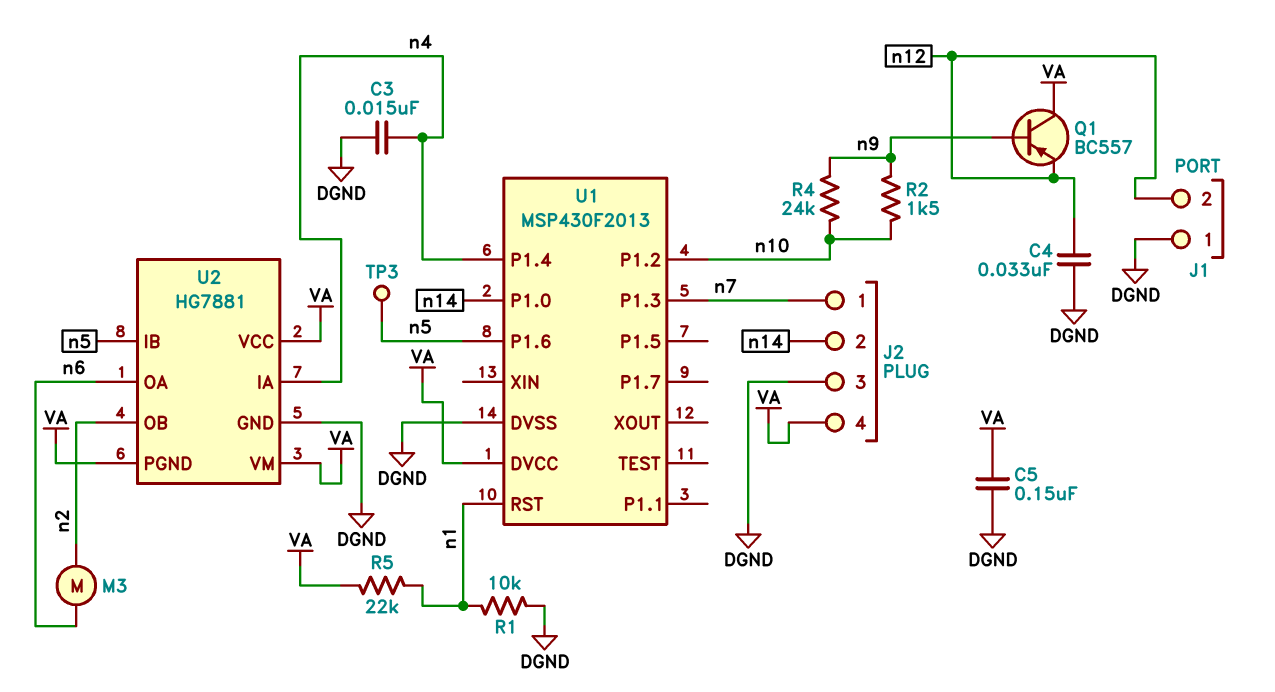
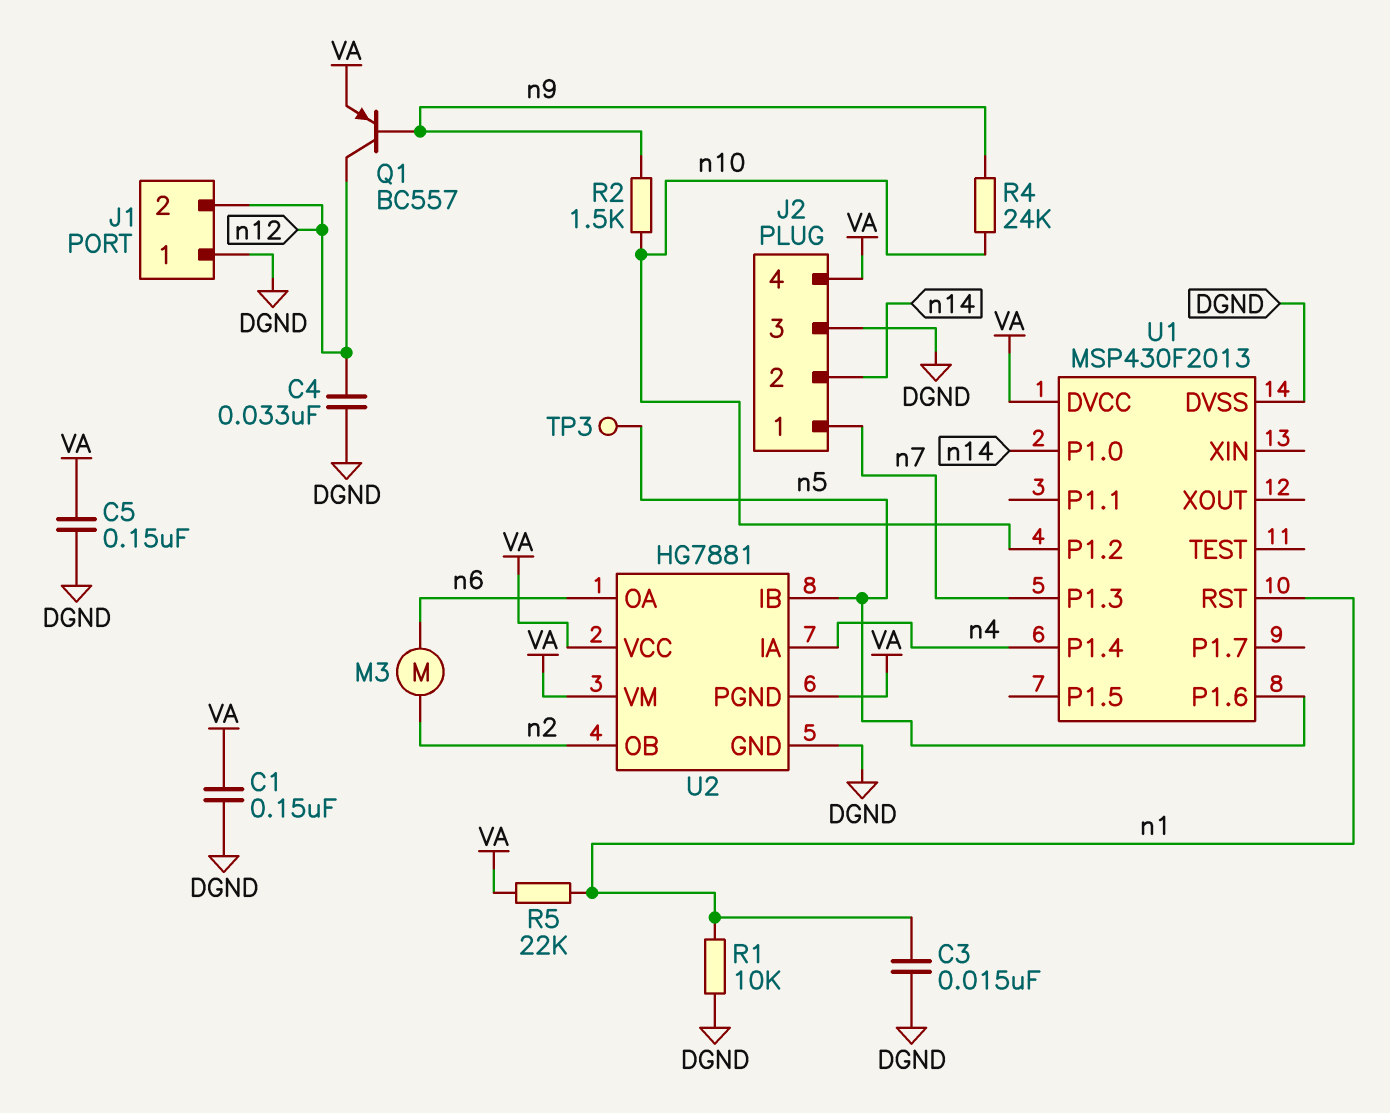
C1: none -> 150nF (DGND, VA)
C3: 15nF (DGND, n4) -> 15nF (DGND, n1)
Q1: PNP BC557 (B n9, C VA, E n12) -> PNP BC557 (B n9, C n12, E VA)

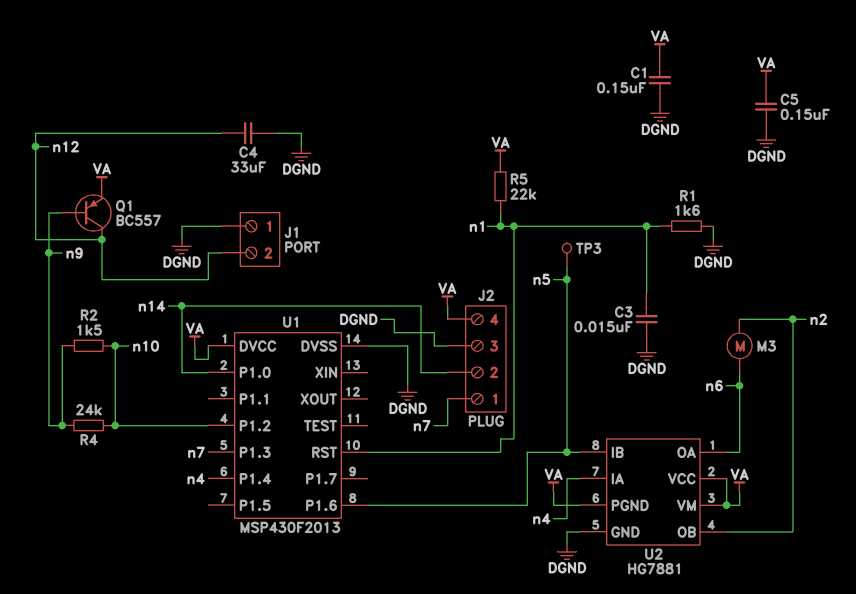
C4: 33nF (DGND, n12) -> 33uF (DGND, n12)
R1: 10k (DGND, n1) -> 1.6k (DGND, n1)

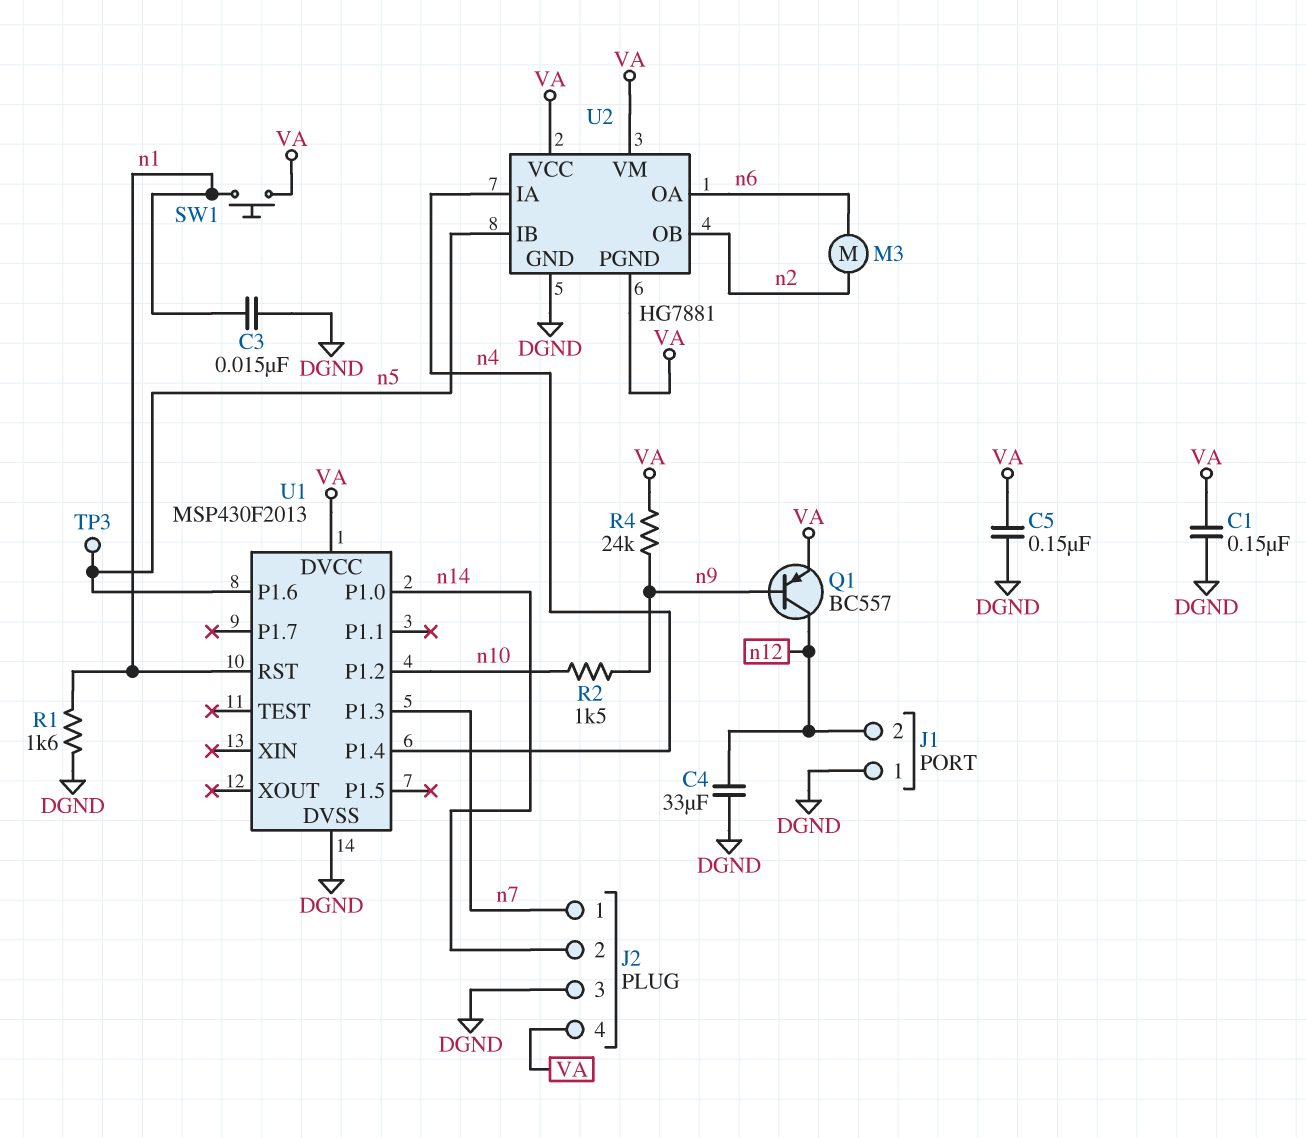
R4: 24k (n9, n10) -> 24k (VA, n9)
R5: 22k (VA, n1) -> none
SW1: none -> button (VA, n1)

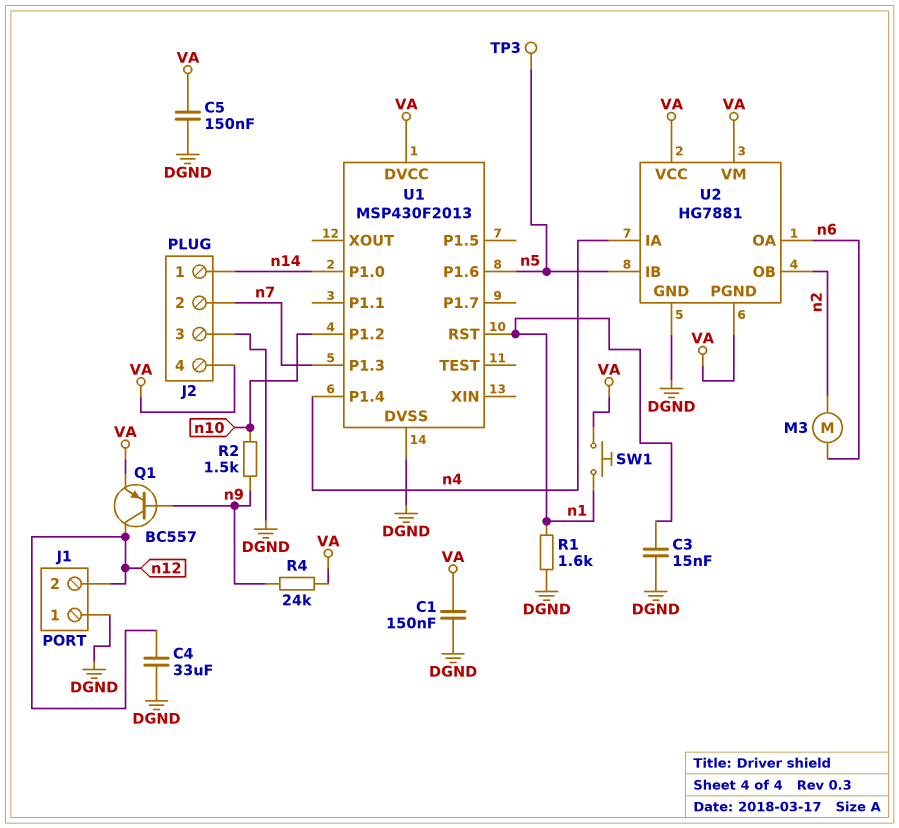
J2 pin 1: n7 -> n14
J2 pin 2: n14 -> n7

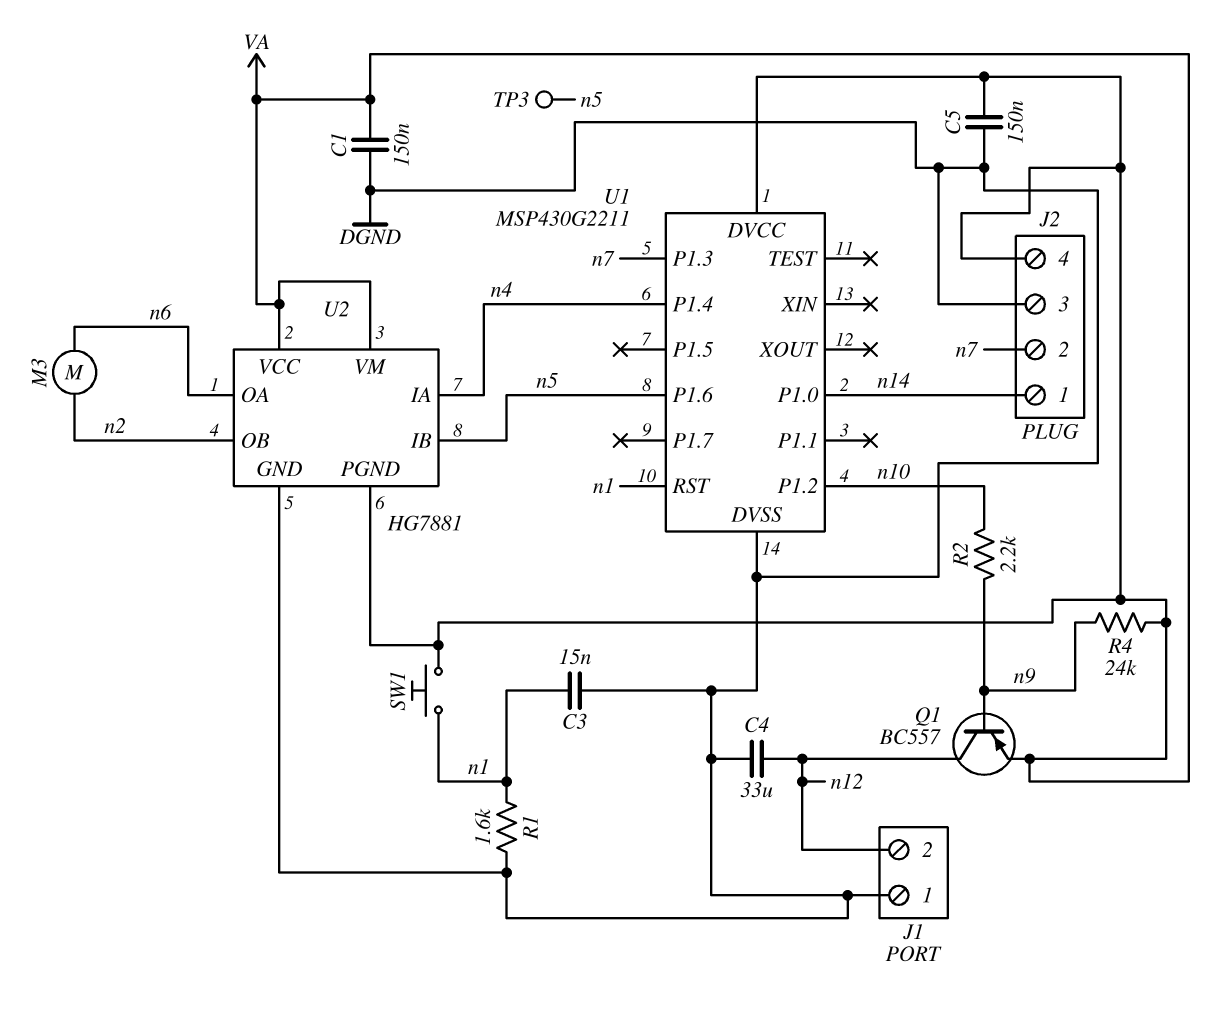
R2: 1.5k (n9, n10) -> 2.2k (n9, n10)
U1: MSP430F2013 -> MSP430G2211

